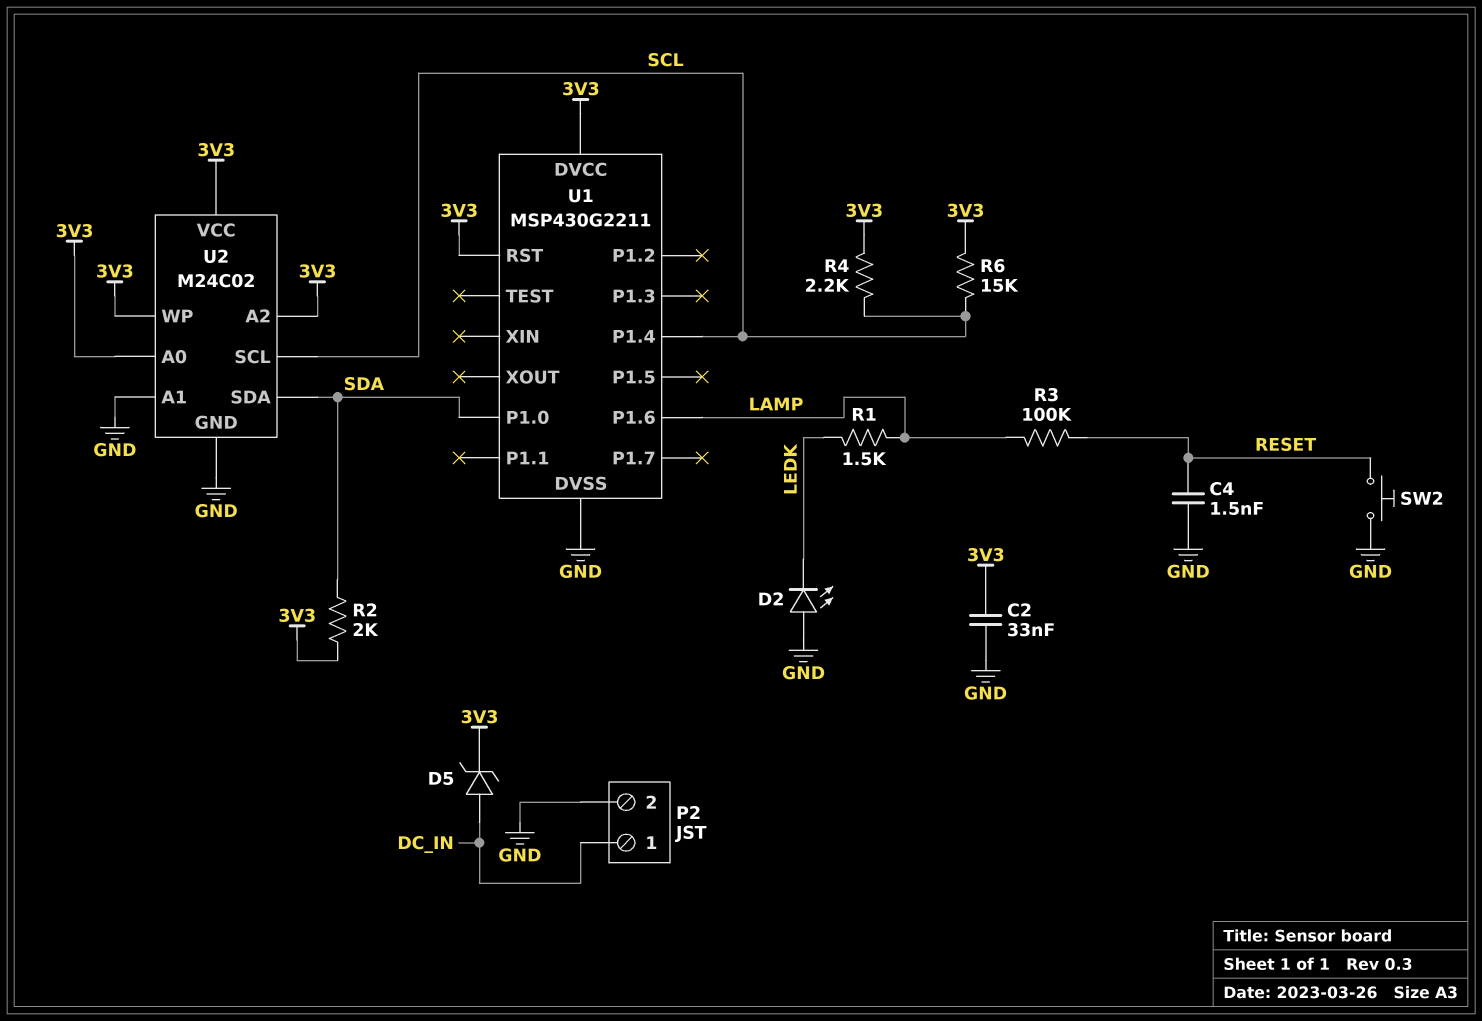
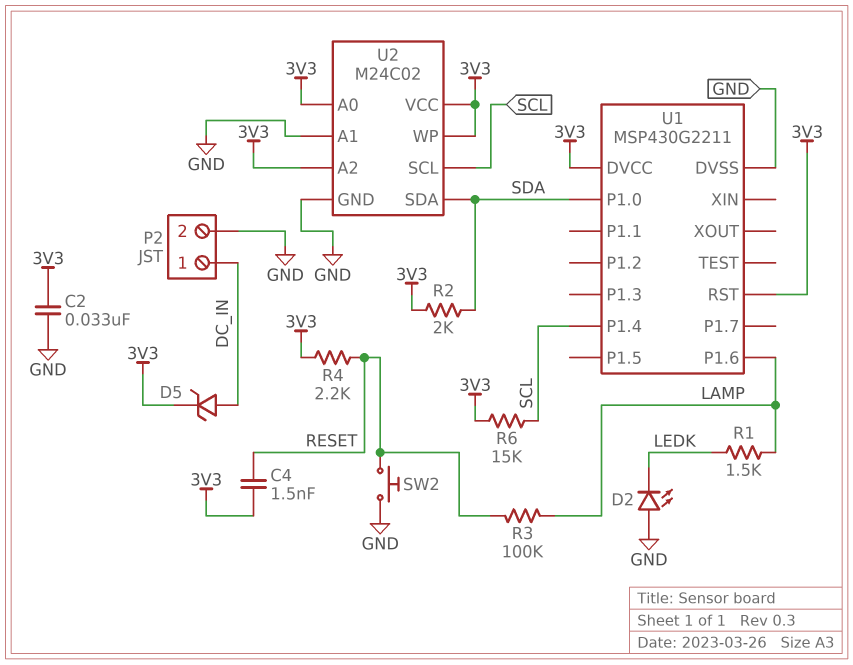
C4: 1.5nF (GND, RESET) -> 1.5nF (3V3, RESET)
R4: 2.2k (3V3, SCL) -> 2.2k (3V3, RESET)

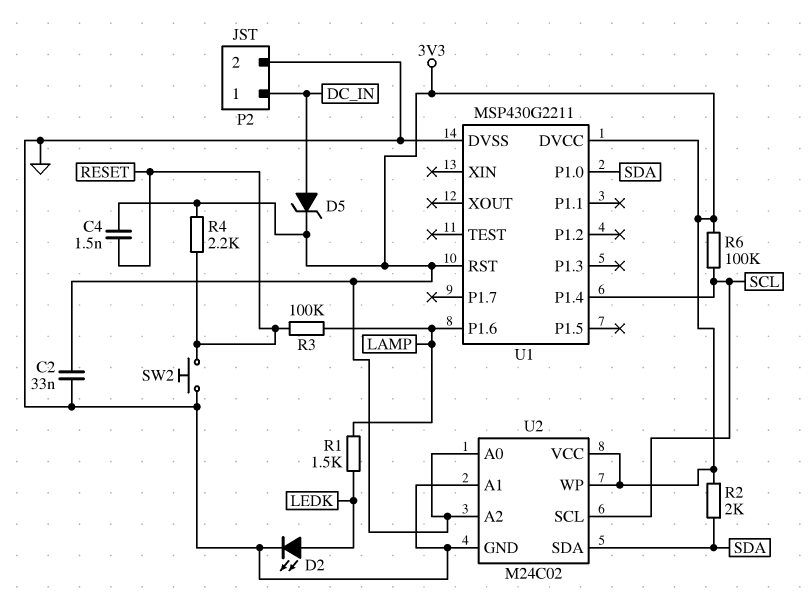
D2: LED (A GND, K LEDK) -> LED (A LEDK, K GND)
R6: 15k (3V3, SCL) -> 100k (3V3, SCL)

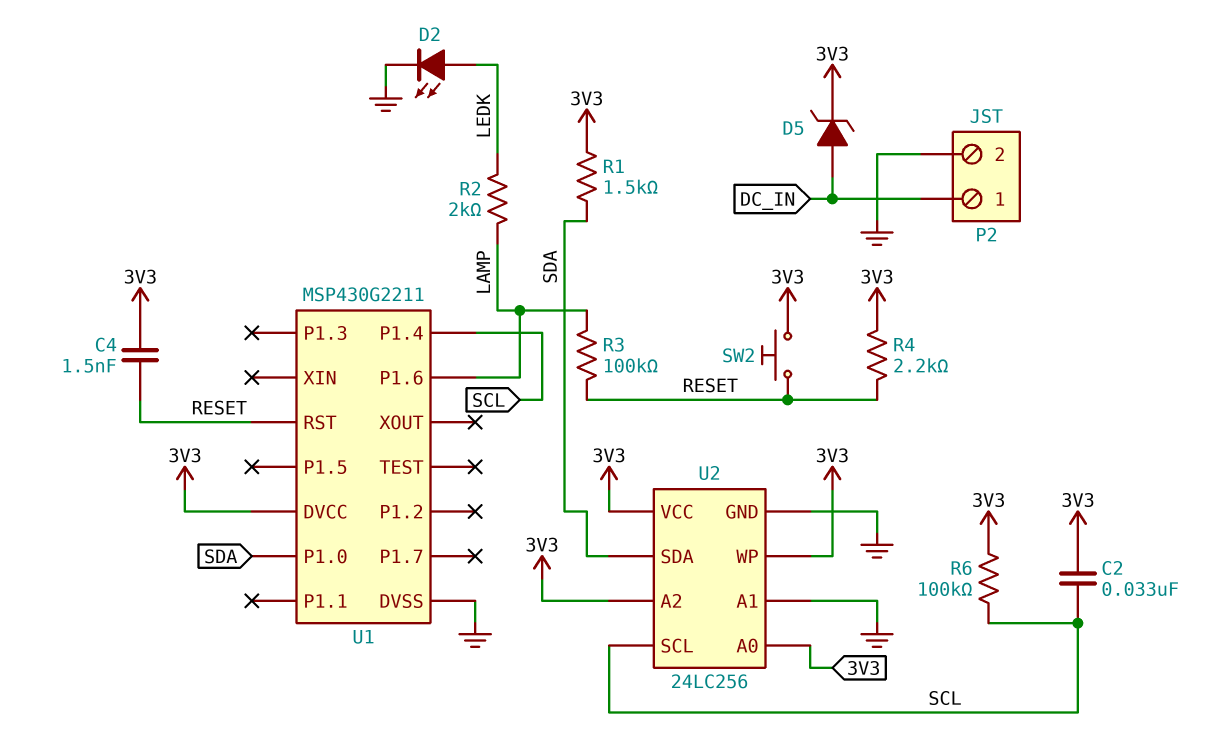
C2: 33nF (3V3, GND) -> 33nF (3V3, SCL)
R1: 1.5k (LAMP, LEDK) -> 1.5k (3V3, SDA)
R2: 2k (3V3, SDA) -> 2k (LAMP, LEDK)
SW2: button (GND, RESET) -> button (3V3, RESET)
U1 pin RST: 3V3 -> RESET
U2: M24C02 -> 24LC256

